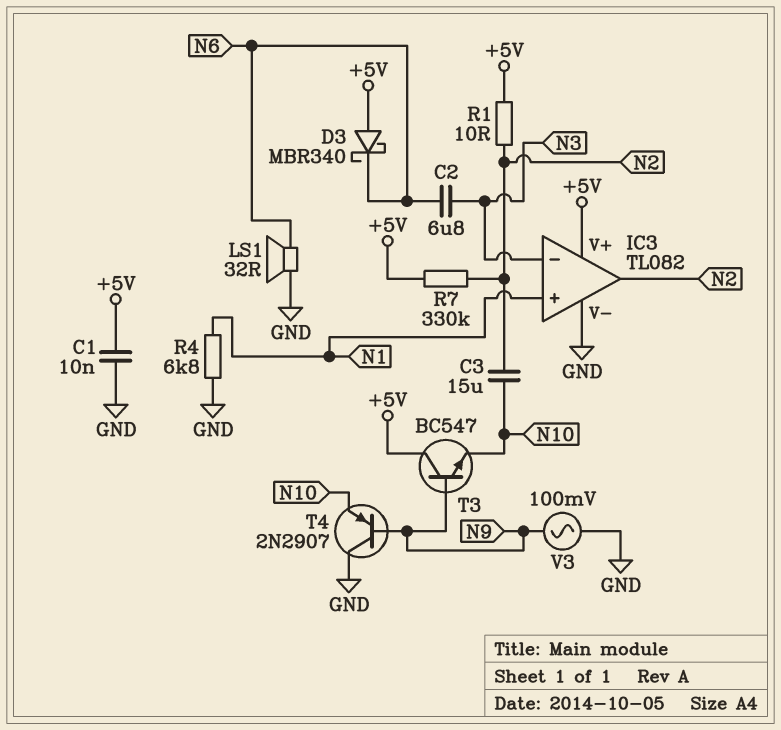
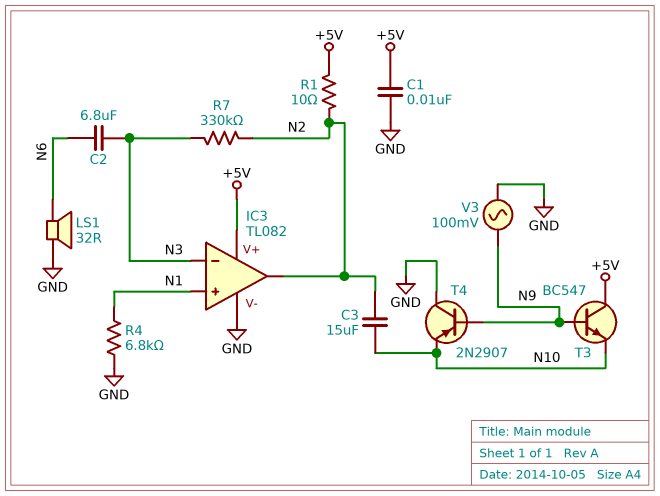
D3: schottky MBR340 (A +5V, K N6) -> none
R7: 330k (+5V, N2) -> 330k (N2, N3)

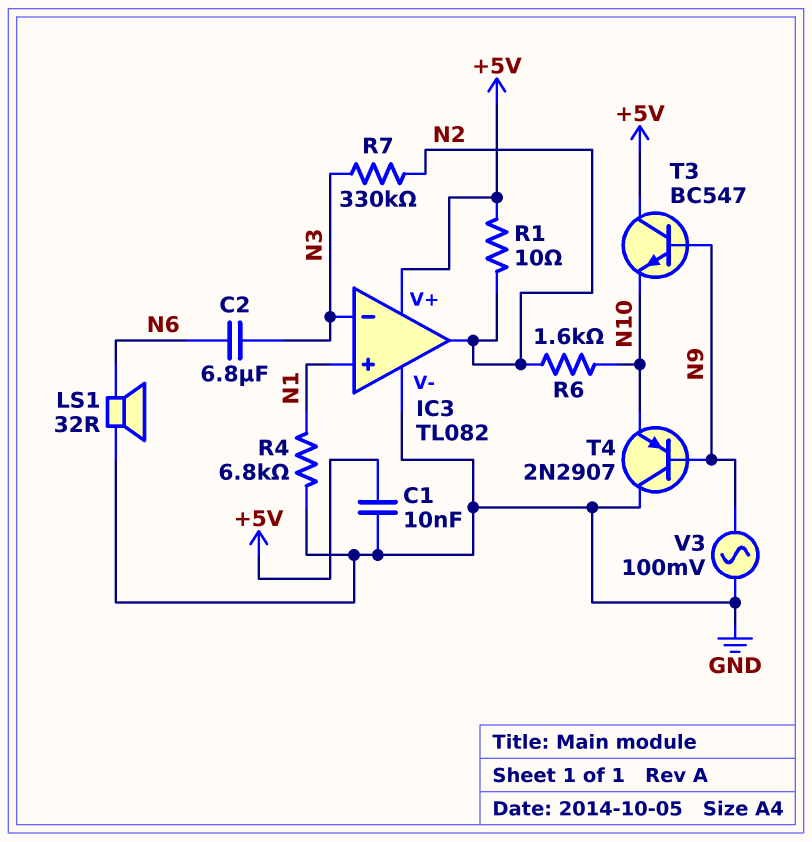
C3: 15uF (N2, N10) -> none
R6: none -> 1.6k (N2, N10)

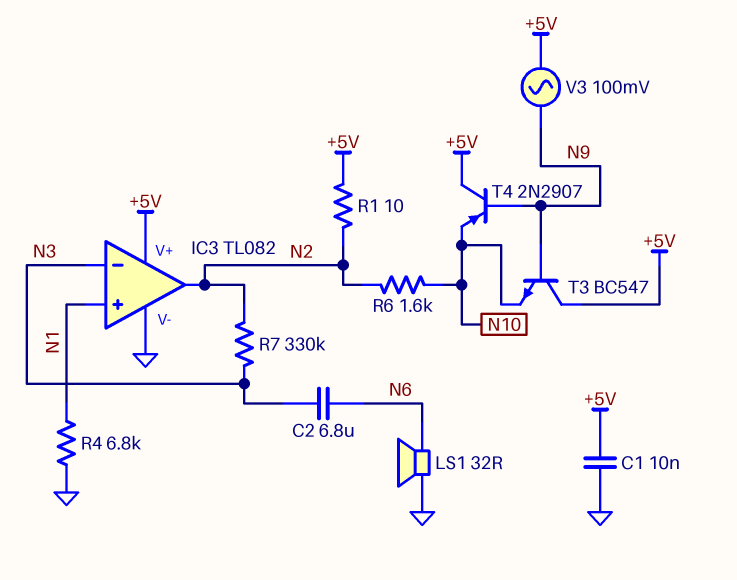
T4: PNP 2N2907 (B N9, C GND, E N10) -> PNP 2N2907 (B N9, C +5V, E N10)
V3: AC 100mV (GND, N9) -> AC 100mV (+5V, N9)

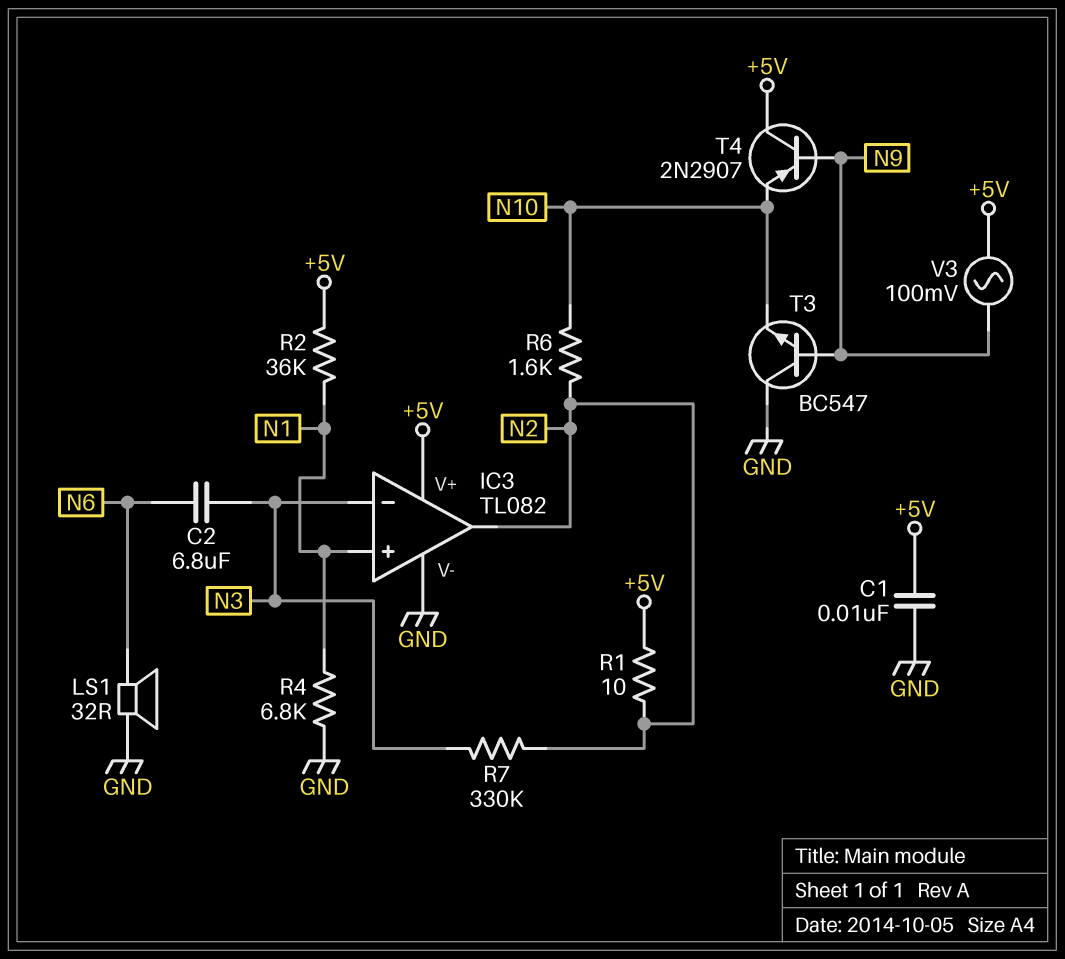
R2: none -> 36k (+5V, N1)
T3: NPN BC547 (B N9, C +5V, E N10) -> NPN BC547 (B N9, C GND, E N10)

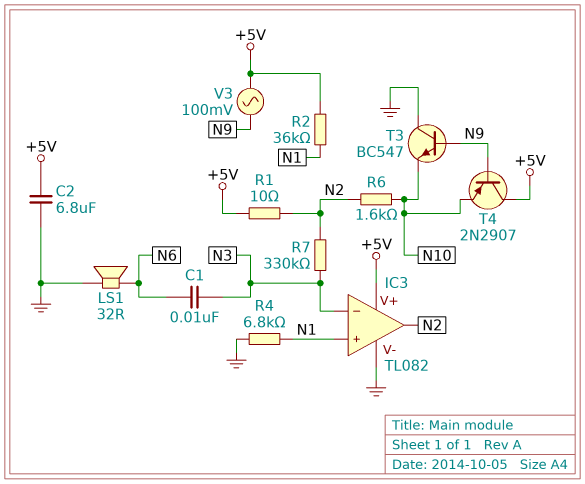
C1: 10nF (+5V, GND) -> 10nF (N3, N6)
C2: 6.8uF (N3, N6) -> 6.8uF (+5V, GND)

